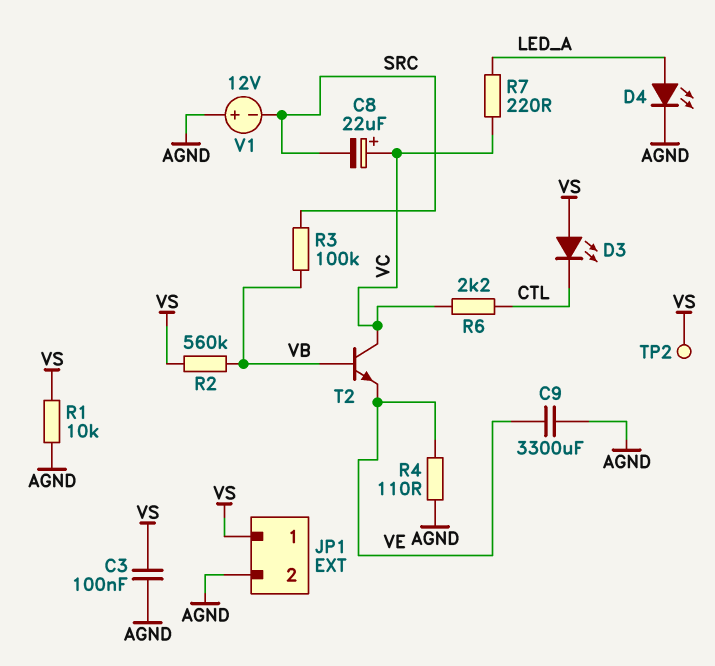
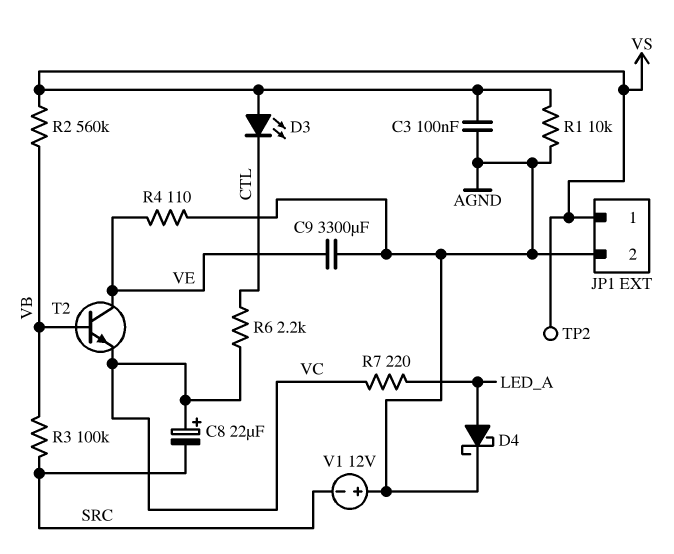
D4: LED (A LED_A, K AGND) -> schottky (A LED_A, K AGND)
T2: NPN (B VB, C VC, E VE) -> NPN (B VB, C VE, E VC)

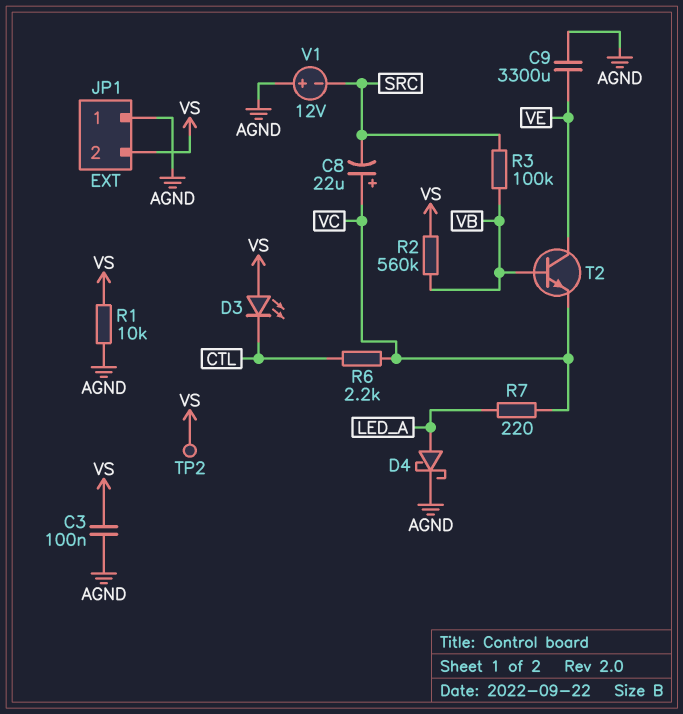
JP1 pin 1: VS -> AGND
JP1 pin 2: AGND -> VS
R4: 110 (AGND, VE) -> none

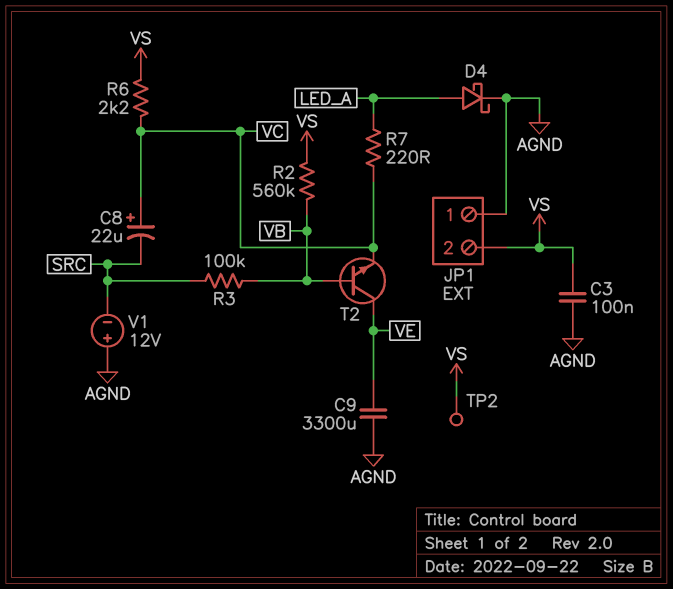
D3: LED (A VS, K CTL) -> none
R1: 10k (AGND, VS) -> none
R6: 2.2k (CTL, VC) -> 2.2k (VC, VS)

